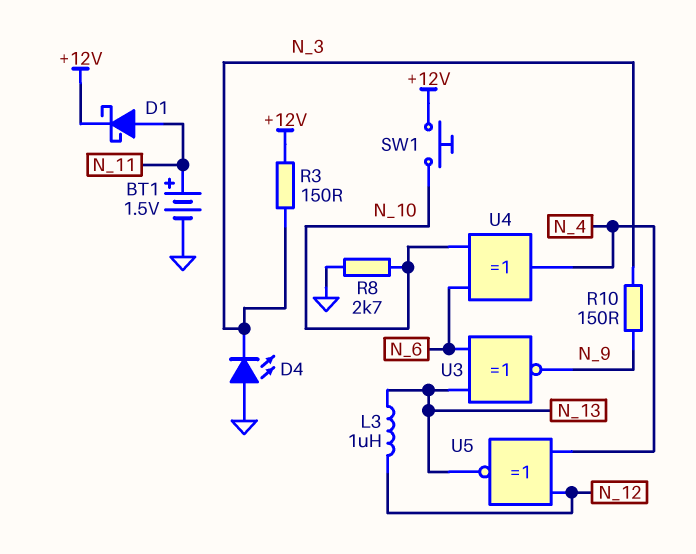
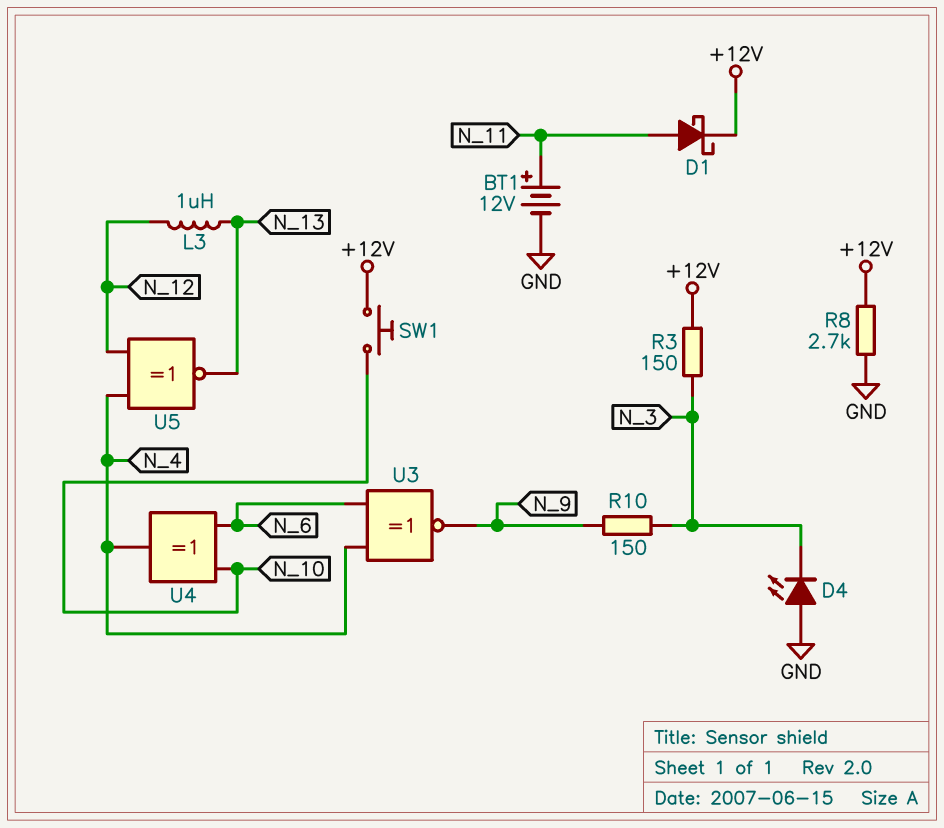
BT1: 1.5V (plus N_11, minus GND) -> 12V (plus N_11, minus GND)
R8: 2.7k (GND, N_10) -> 2.7k (+12V, GND)
U3: XNOR (in N_6, in N_13, out N_9) -> XNOR (in N_4, in N_6, out N_9)

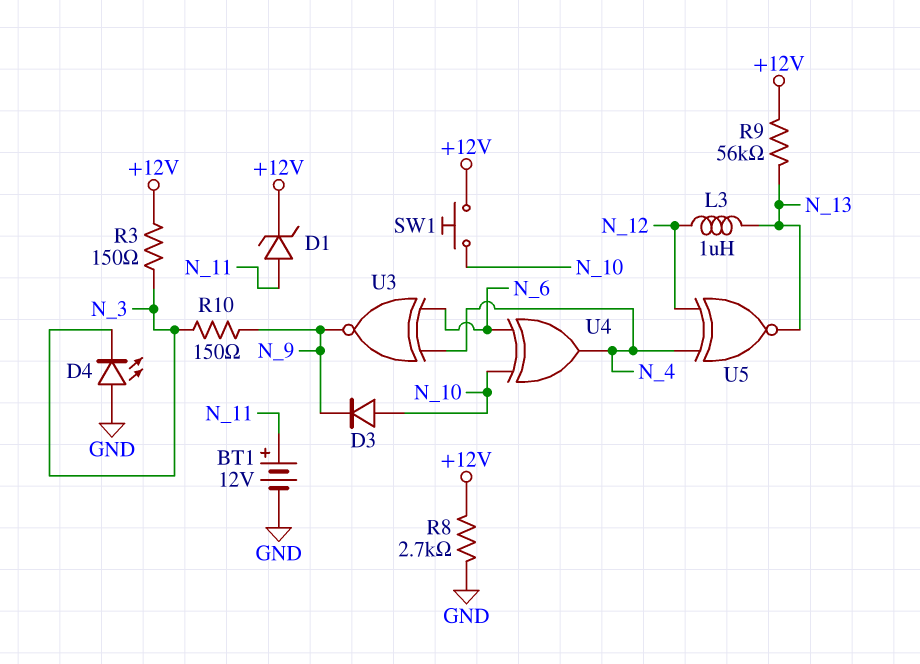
D1: schottky (A N_11, K +12V) -> zener (A N_11, K +12V)
D3: none -> diode (A N_10, K N_9)
R9: none -> 56k (+12V, N_13)

